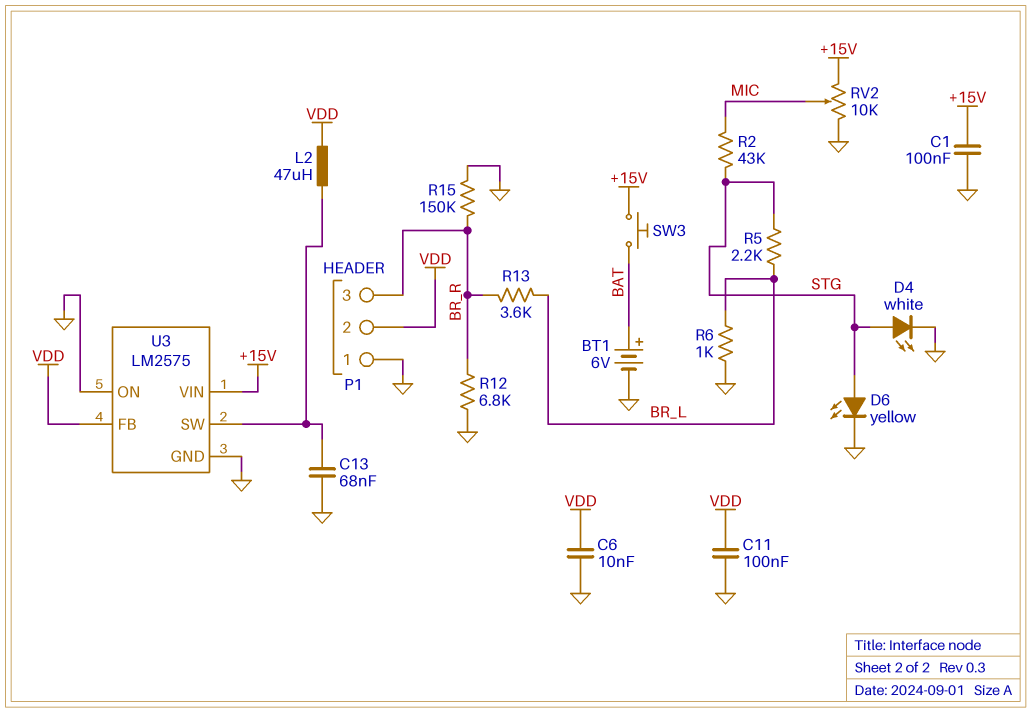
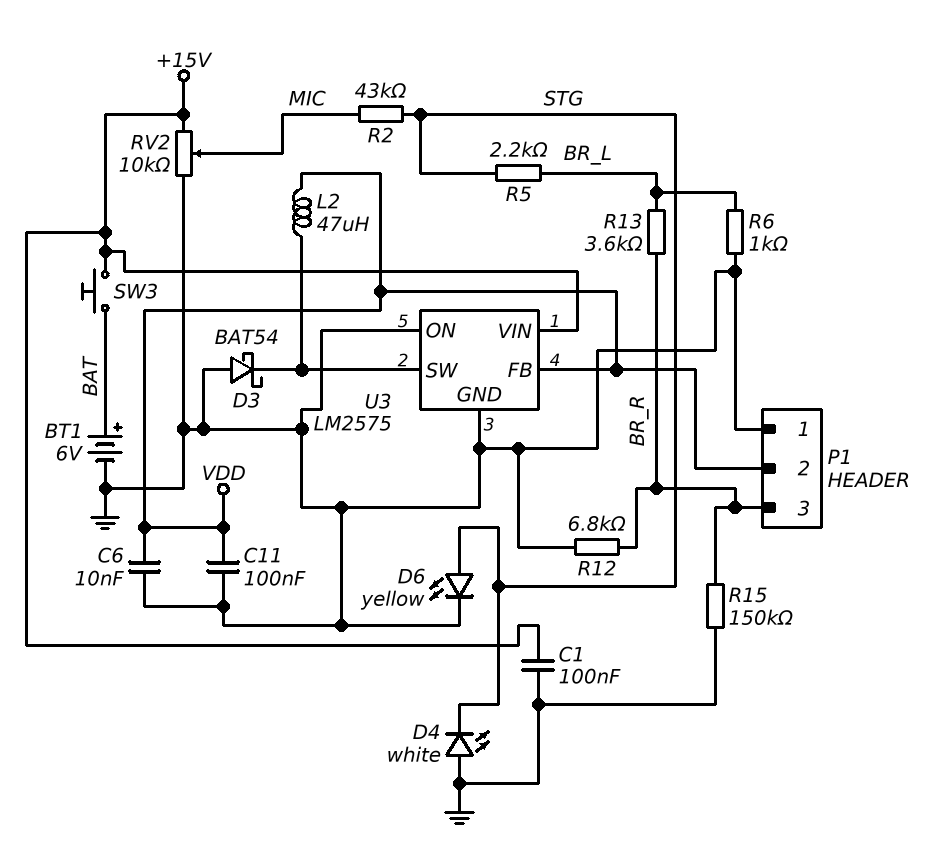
C13: 68nF (GND, U3/SW) -> none
D3: none -> schottky BAT54 (A GND, K U3/SW)
D4: LED white (A STG, K GND) -> LED white (A GND, K STG)

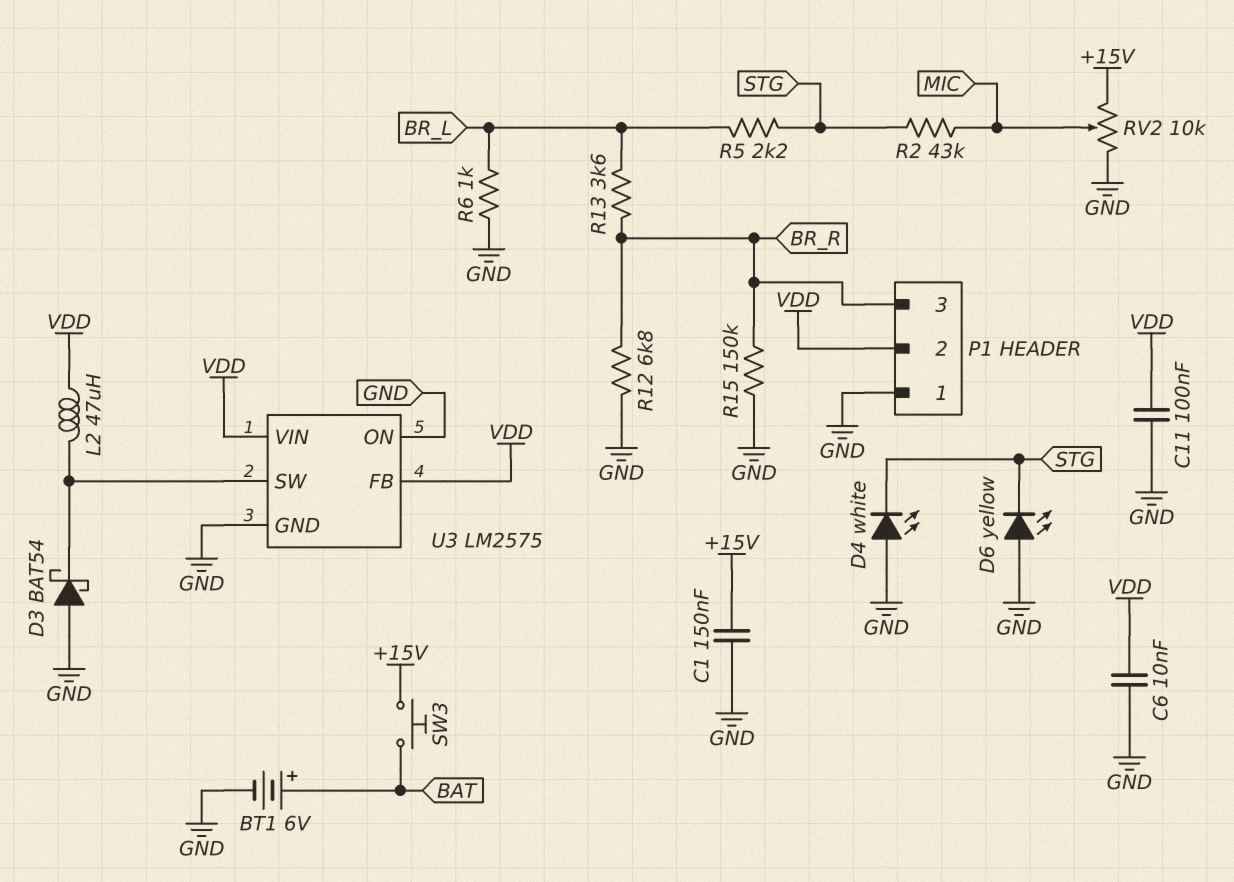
C1: 100nF (+15V, GND) -> 150nF (+15V, GND)
D6: LED yellow (A STG, K GND) -> LED yellow (A GND, K STG)
U3 pin VIN: +15V -> VDD

